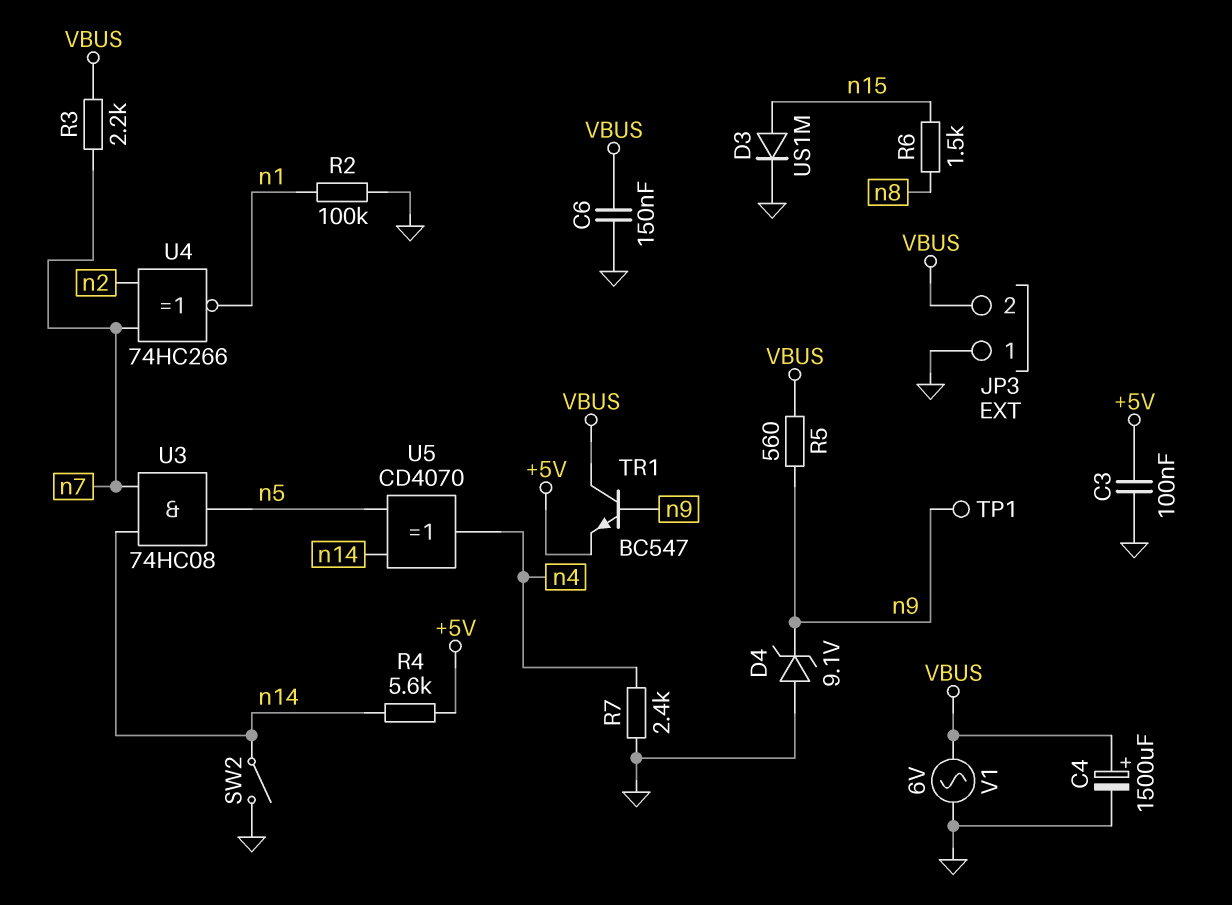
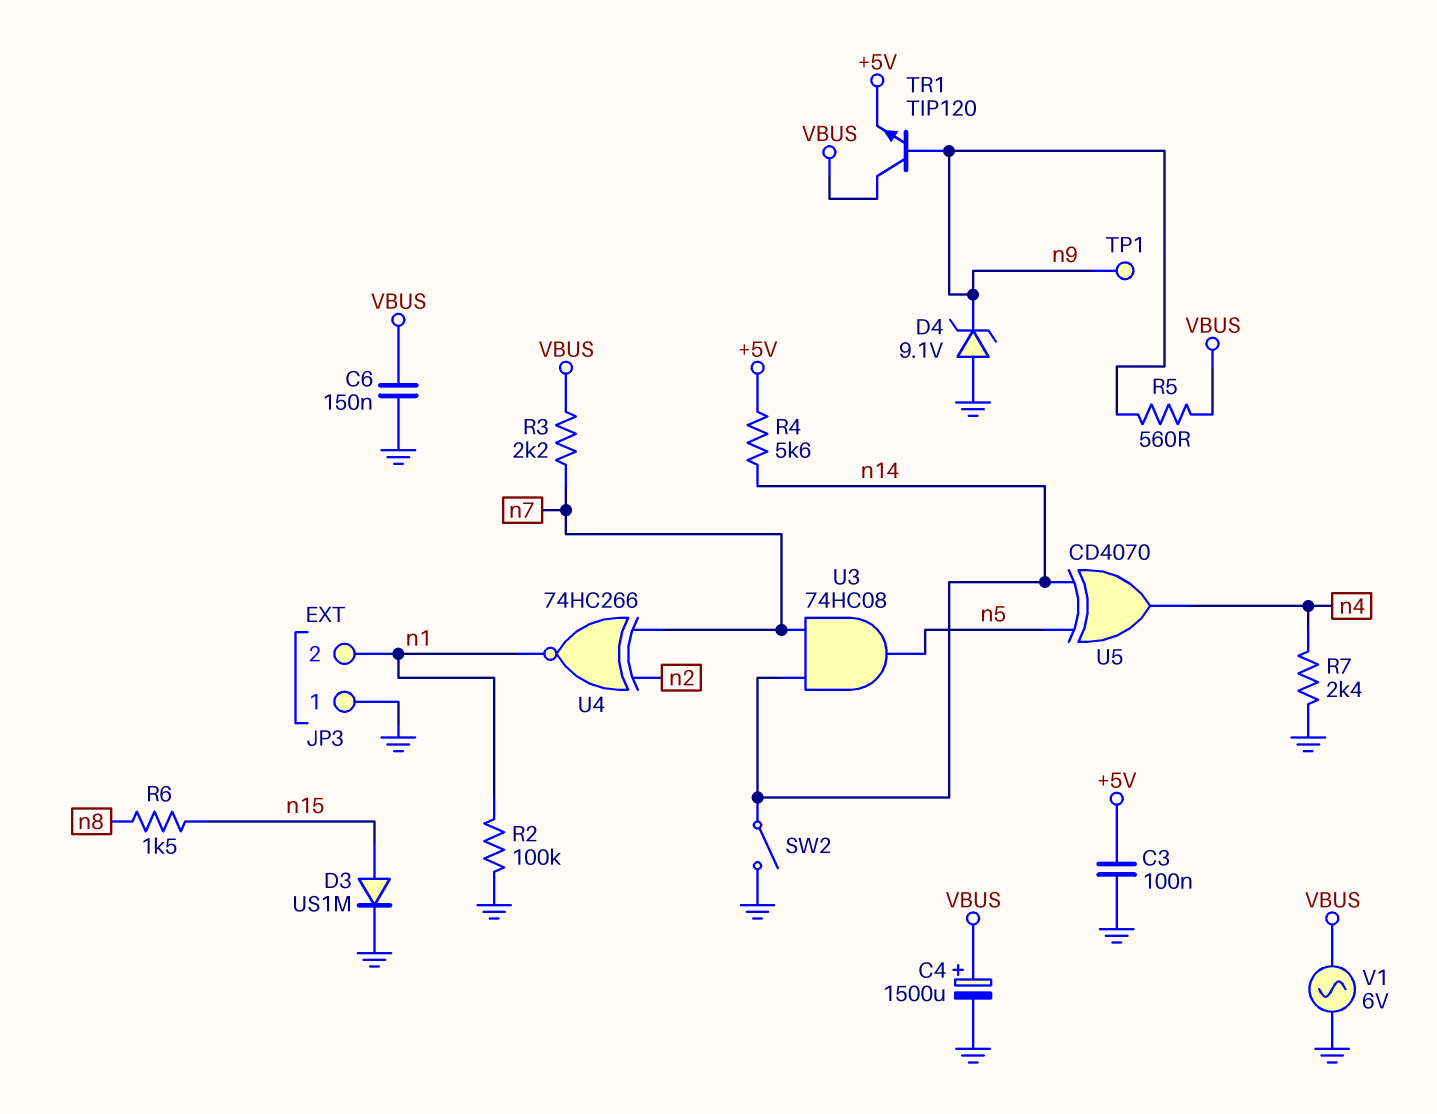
JP3 pin 2: VBUS -> n1
TR1: NPN BC547 (B n9, C VBUS, E +5V) -> NPN TIP120 (B n9, C VBUS, E +5V)

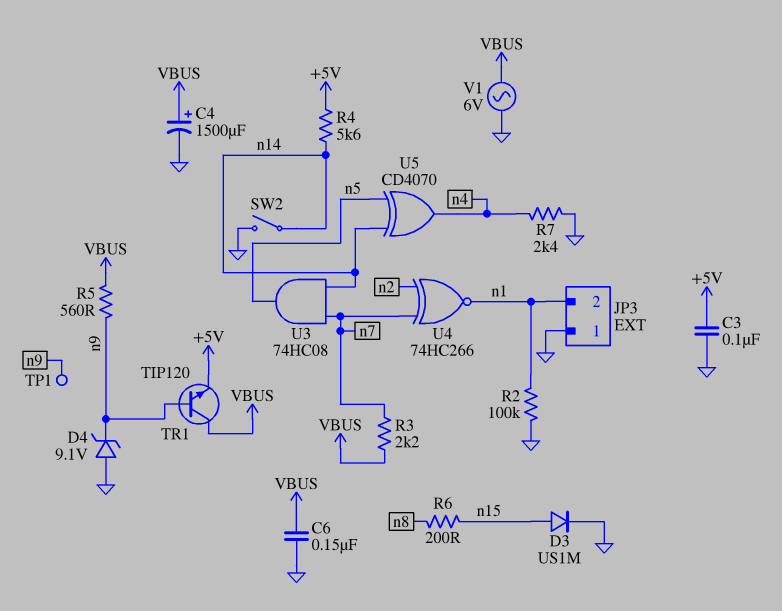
R6: 1.5k (n8, n15) -> 200 (n8, n15)

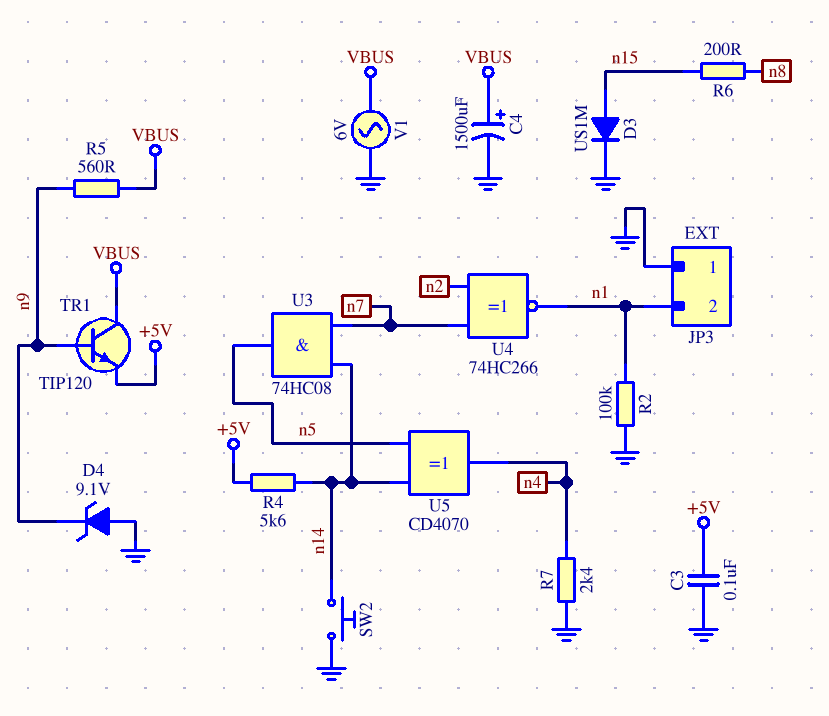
C6: 150nF (GND, VBUS) -> none
R3: 2.2k (VBUS, n7) -> none
SW2: switch (GND, n14) -> button (GND, n14)
TP1: test point (n9) -> none

